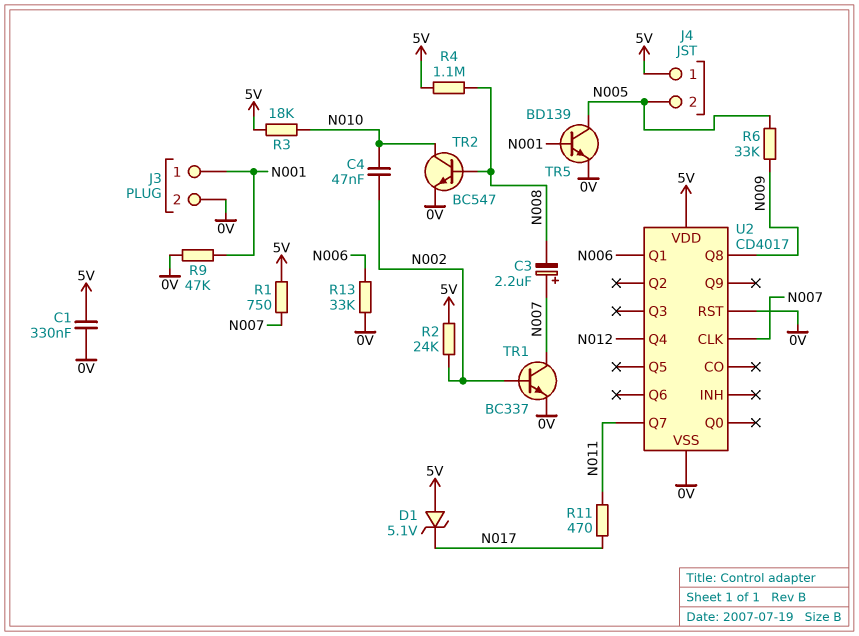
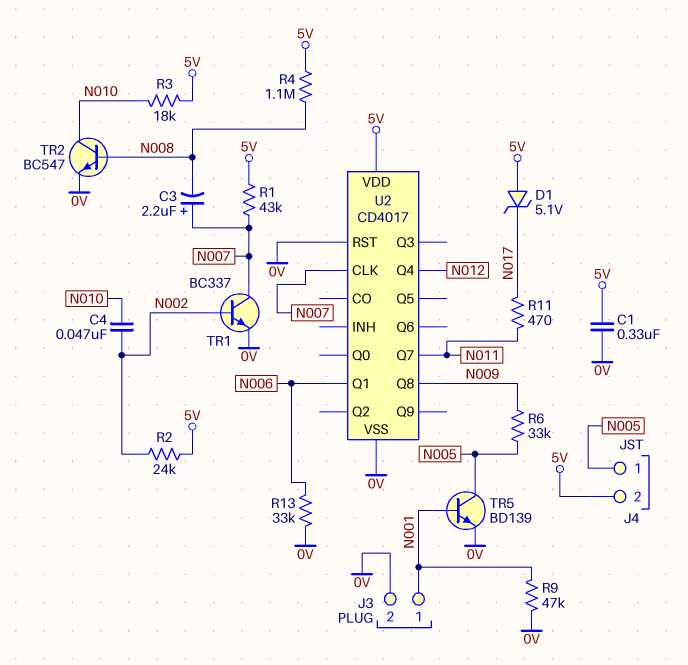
J4 pin 1: 5V -> N005
J4 pin 2: N005 -> 5V
R1: 750 (5V, N007) -> 43k (5V, N007)

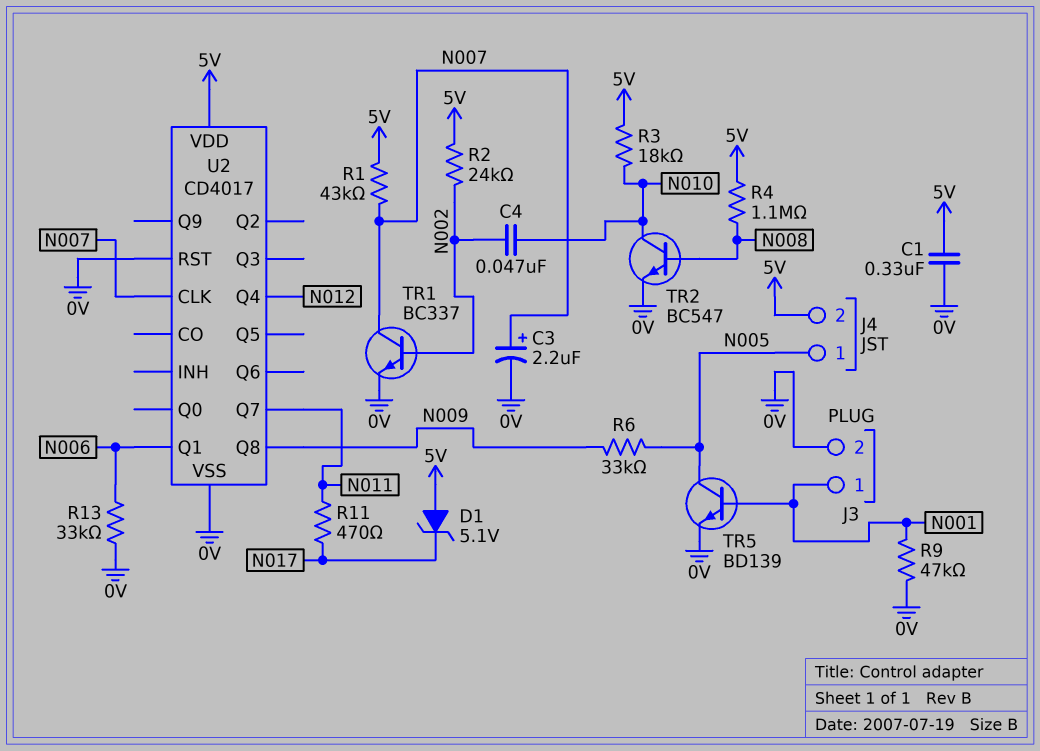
C3: 2.2uF (plus N007, minus N008) -> 2.2uF (plus N007, minus 0V)

